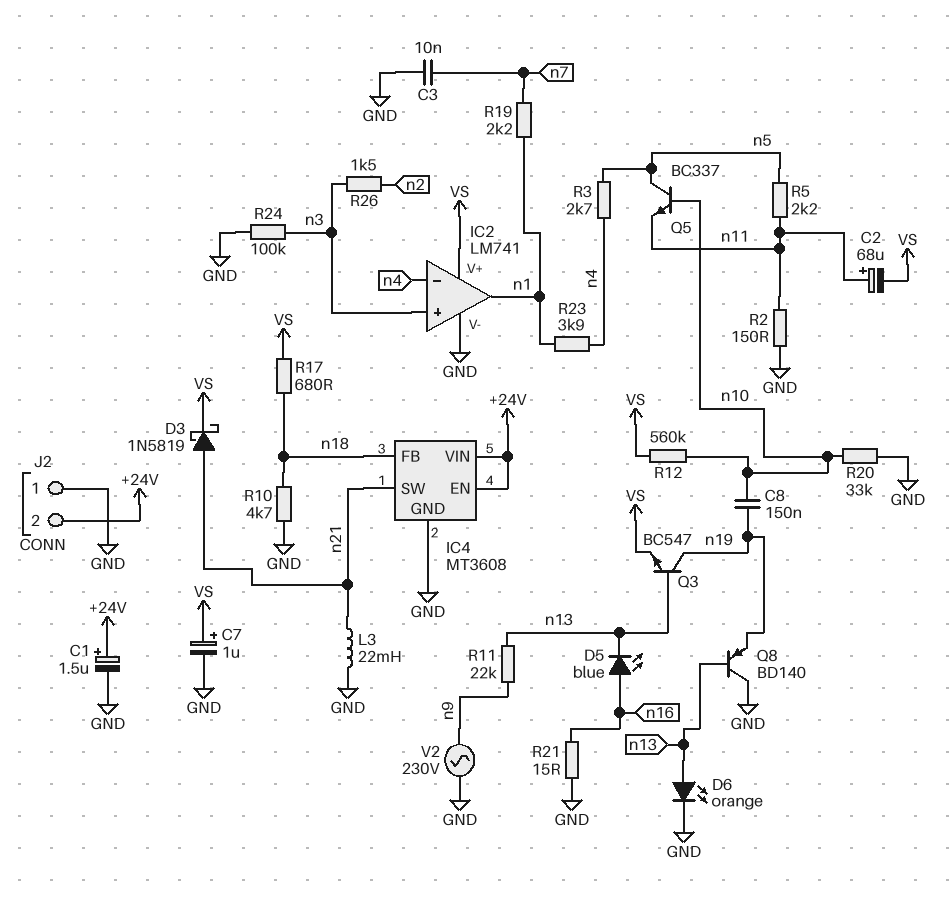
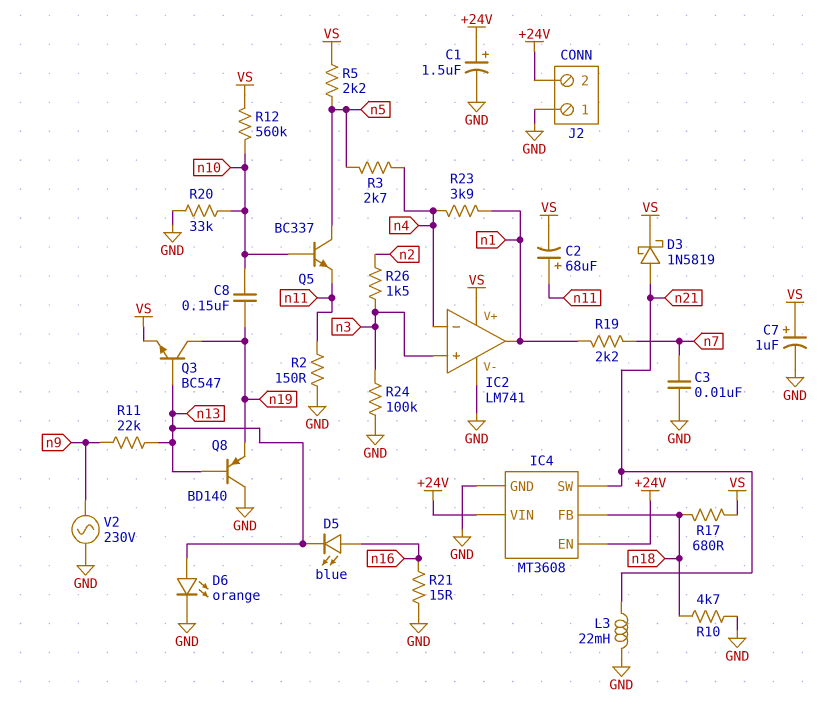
R5: 2.2k (n5, n11) -> 2.2k (VS, n5)

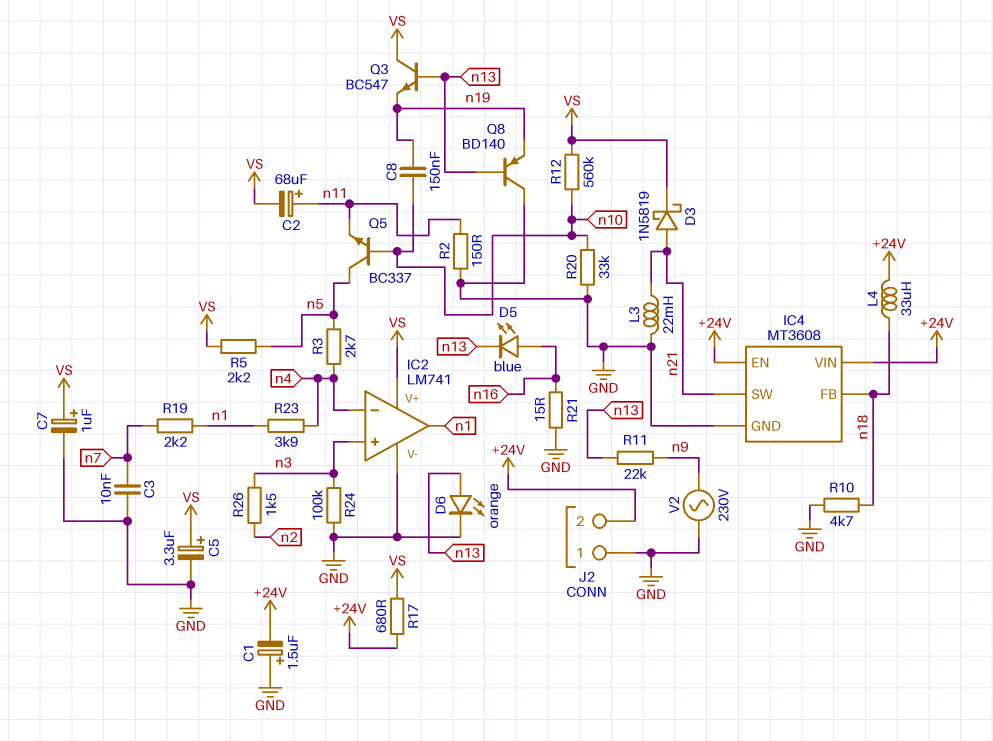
C1: 1.5uF (plus +24V, minus GND) -> 1.5uF (plus GND, minus +24V)
C5: none -> 3.3uF (plus VS, minus GND)
L4: none -> 33uH (+24V, n18)
Q3: NPN BC547 (B n13, C n19, E VS) -> NPN BC547 (B n13, C VS, E n19)
R17: 680 (VS, n18) -> 680 (+24V, VS)

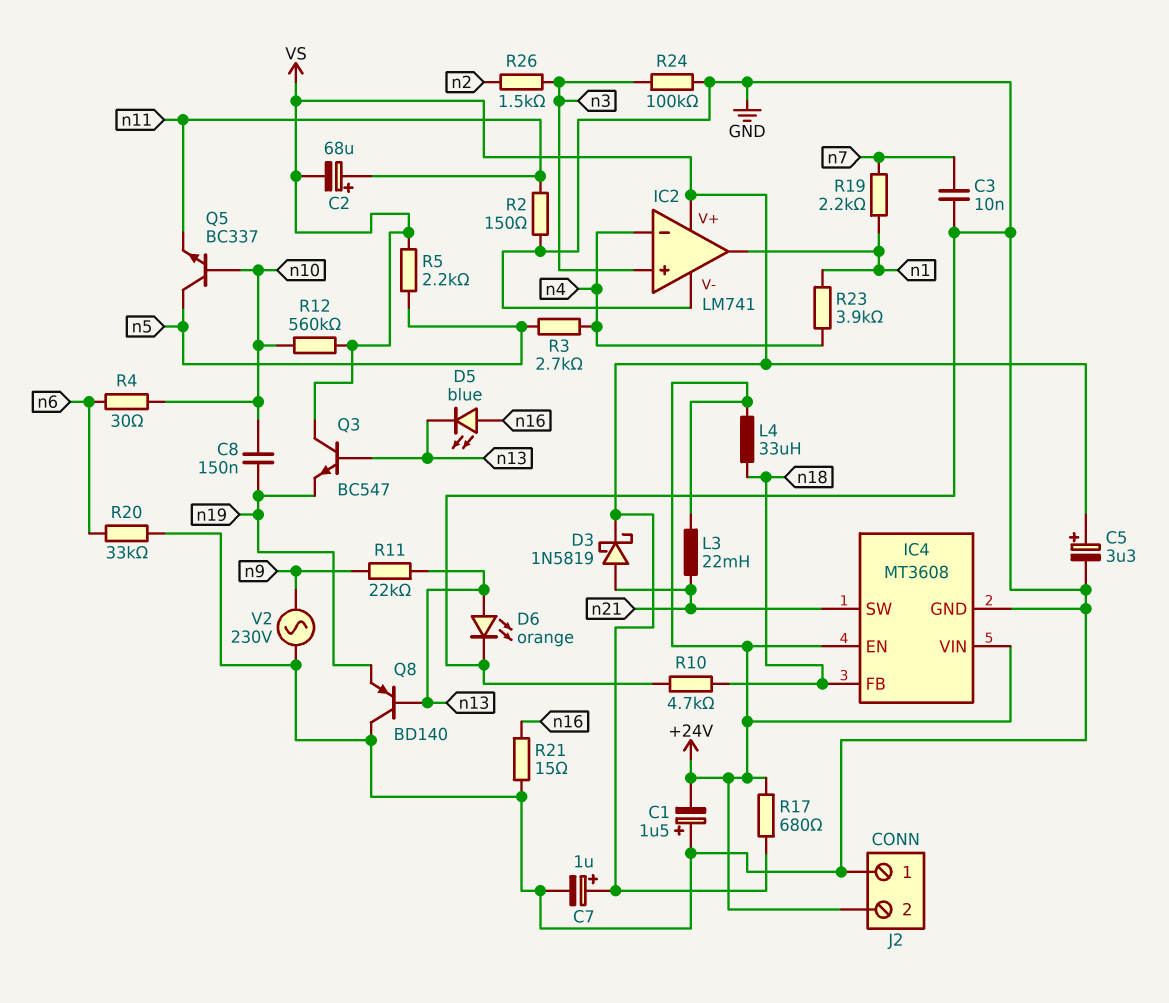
L3: 22mH (GND, n21) -> 22mH (+24V, n21)
R4: none -> 30 (n6, n10)
R20: 33k (GND, n10) -> 33k (GND, n6)

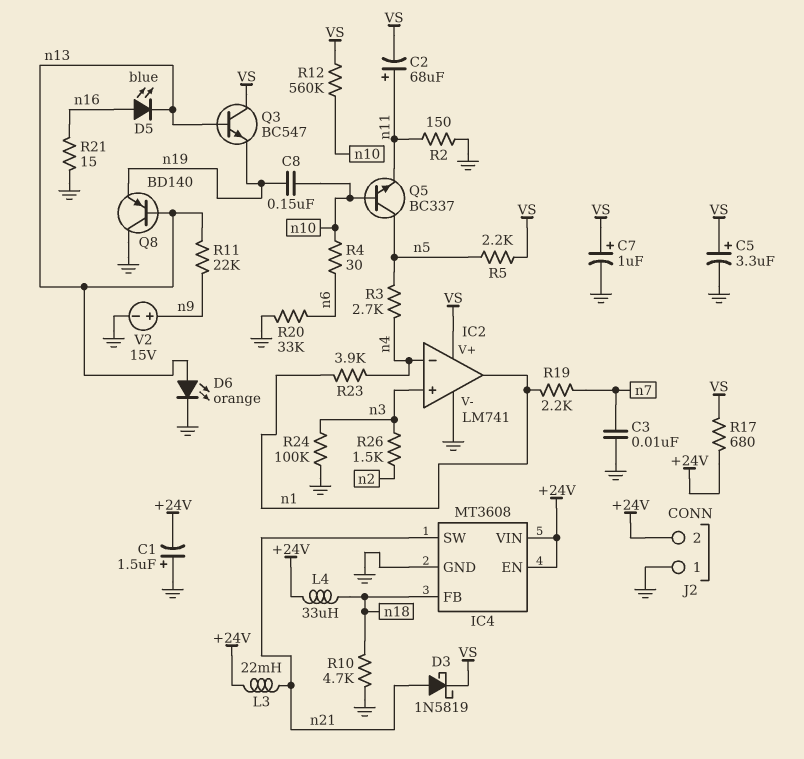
V2: AC 230V (GND, n9) -> 15V (plus n9, minus GND)

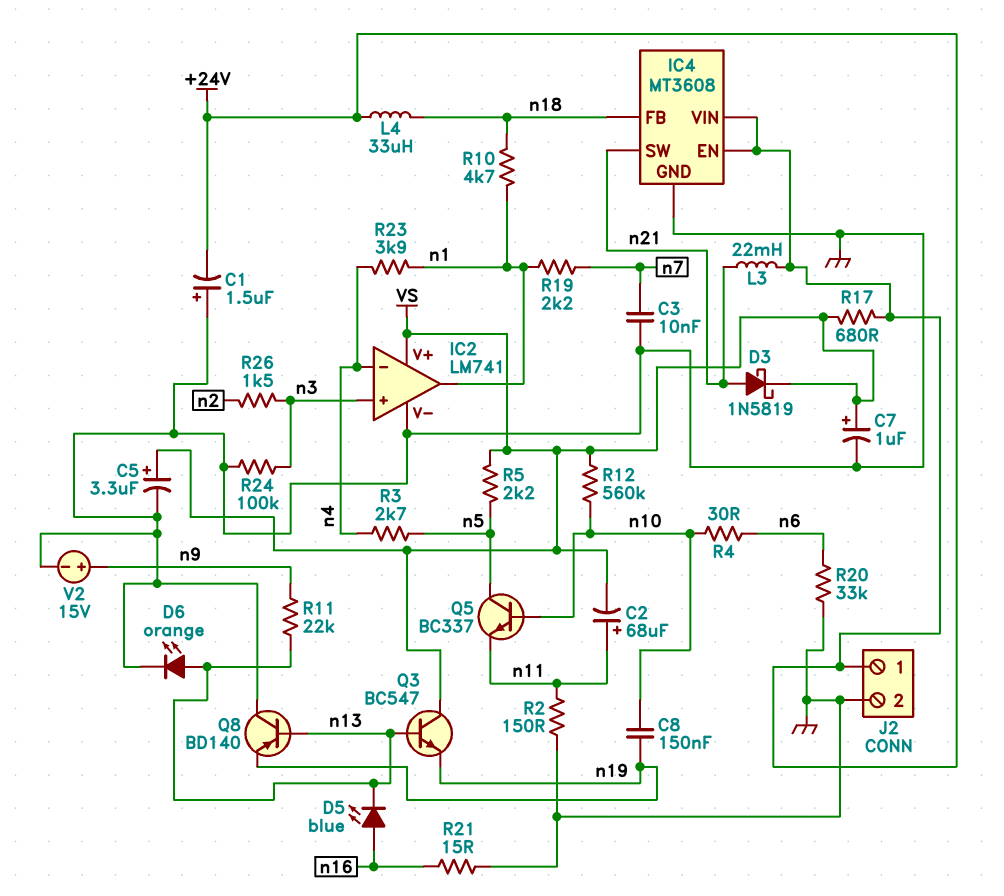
J2 pin 1: GND -> +24V
J2 pin 2: +24V -> GND
R10: 4.7k (GND, n18) -> 4.7k (n1, n18)

